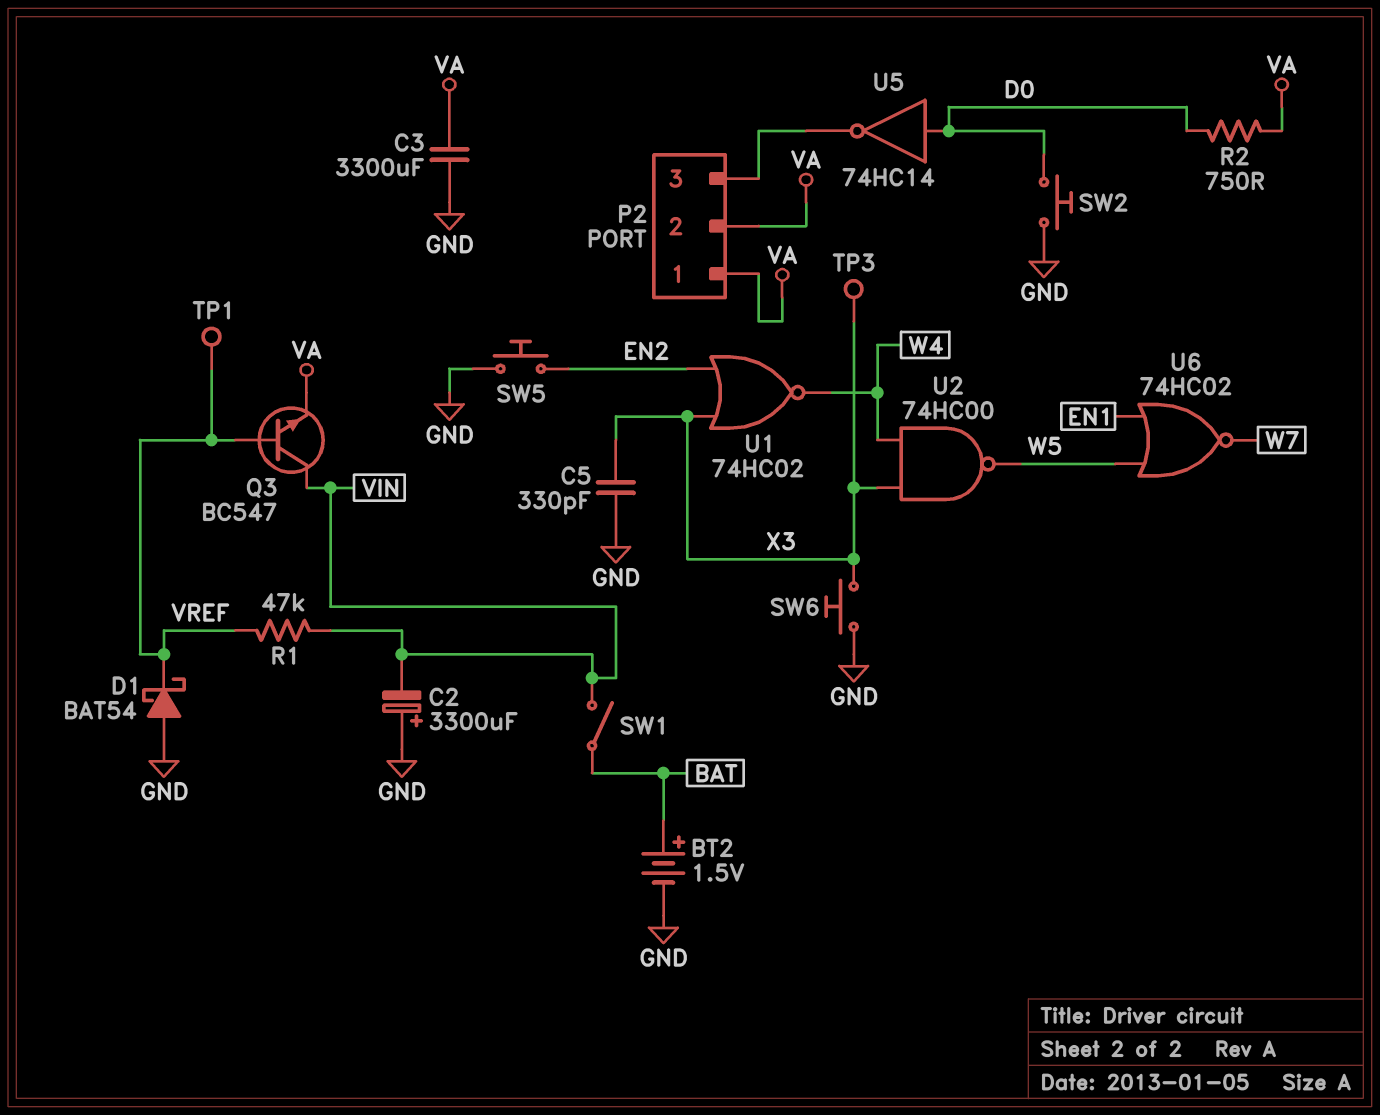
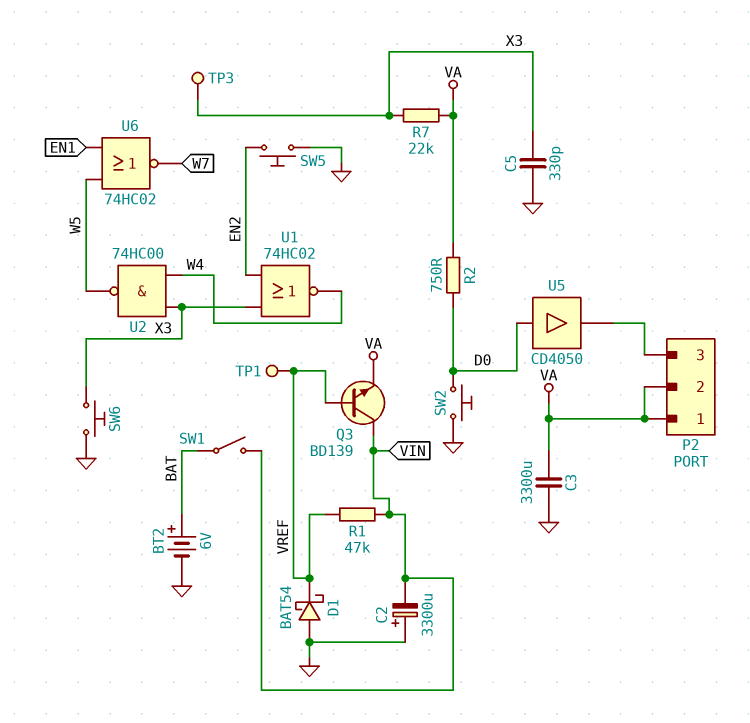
BT2: 1.5V (plus BAT, minus GND) -> 6V (plus BAT, minus GND)
Q3: NPN BC547 (B VREF, C VIN, E VA) -> NPN BD139 (B VREF, C VIN, E VA)
R7: none -> 22k (VA, X3)
U5: NOT 74HC14 (in D0, out P2/3) -> buffer CD4050 (in D0, out P2/3)

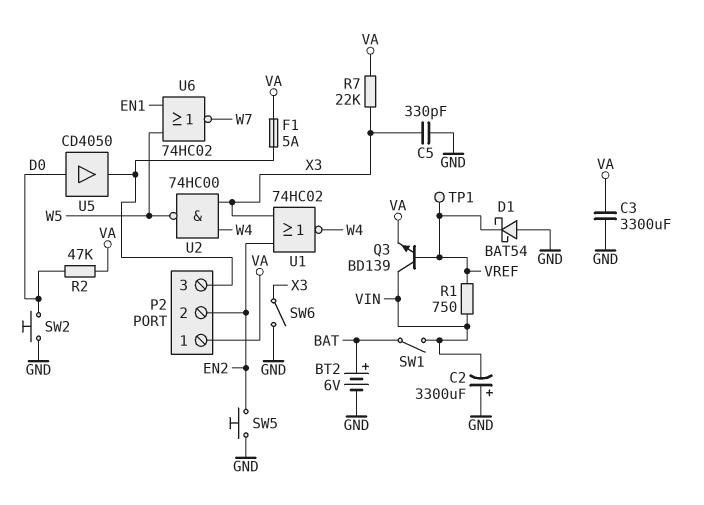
F1: none -> 5A (P2/3, VA)
P2 pin 2: VA -> EN2
R1: 47k (VIN, VREF) -> 750 (VIN, VREF)
R2: 750 (D0, VA) -> 47k (D0, VA)
SW6: button (GND, X3) -> switch (GND, X3)
TP3: test point (X3) -> none

